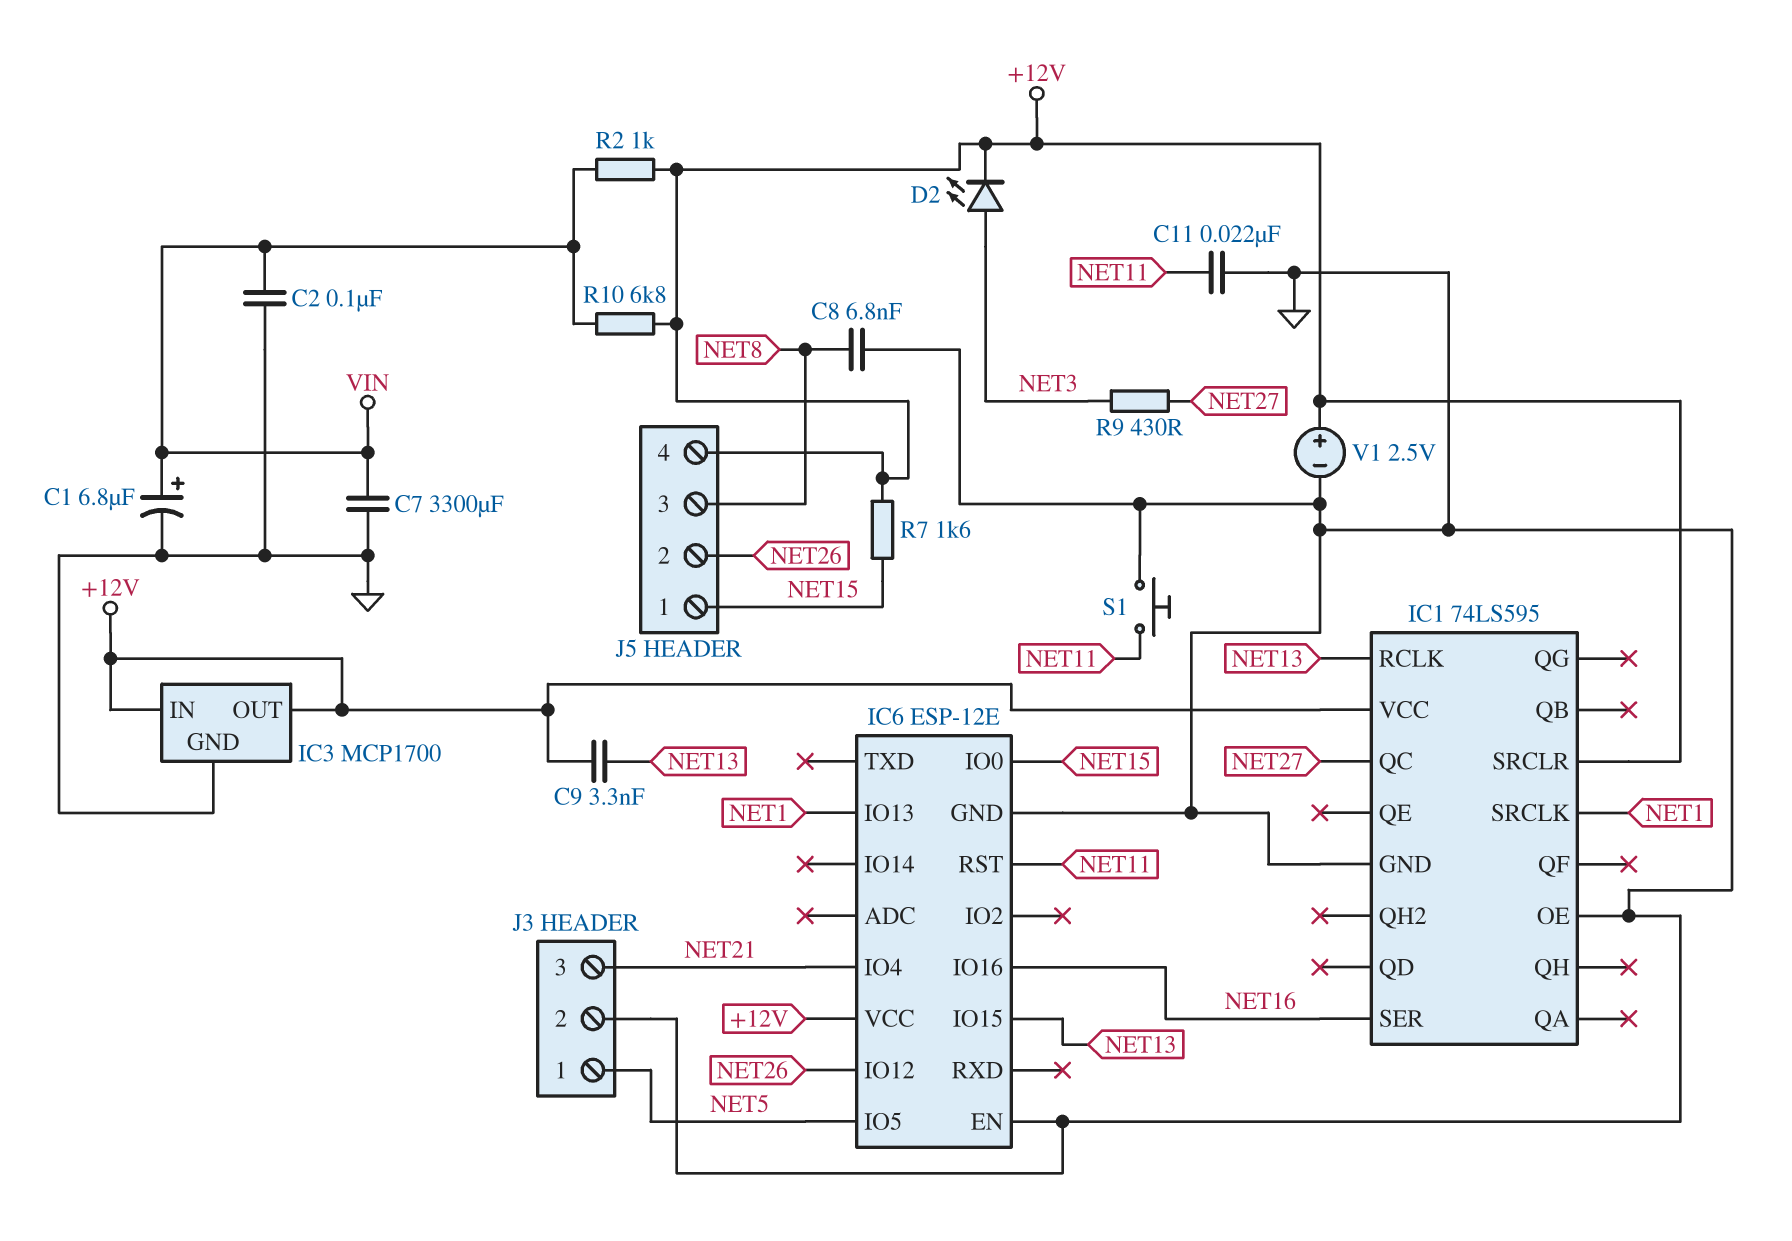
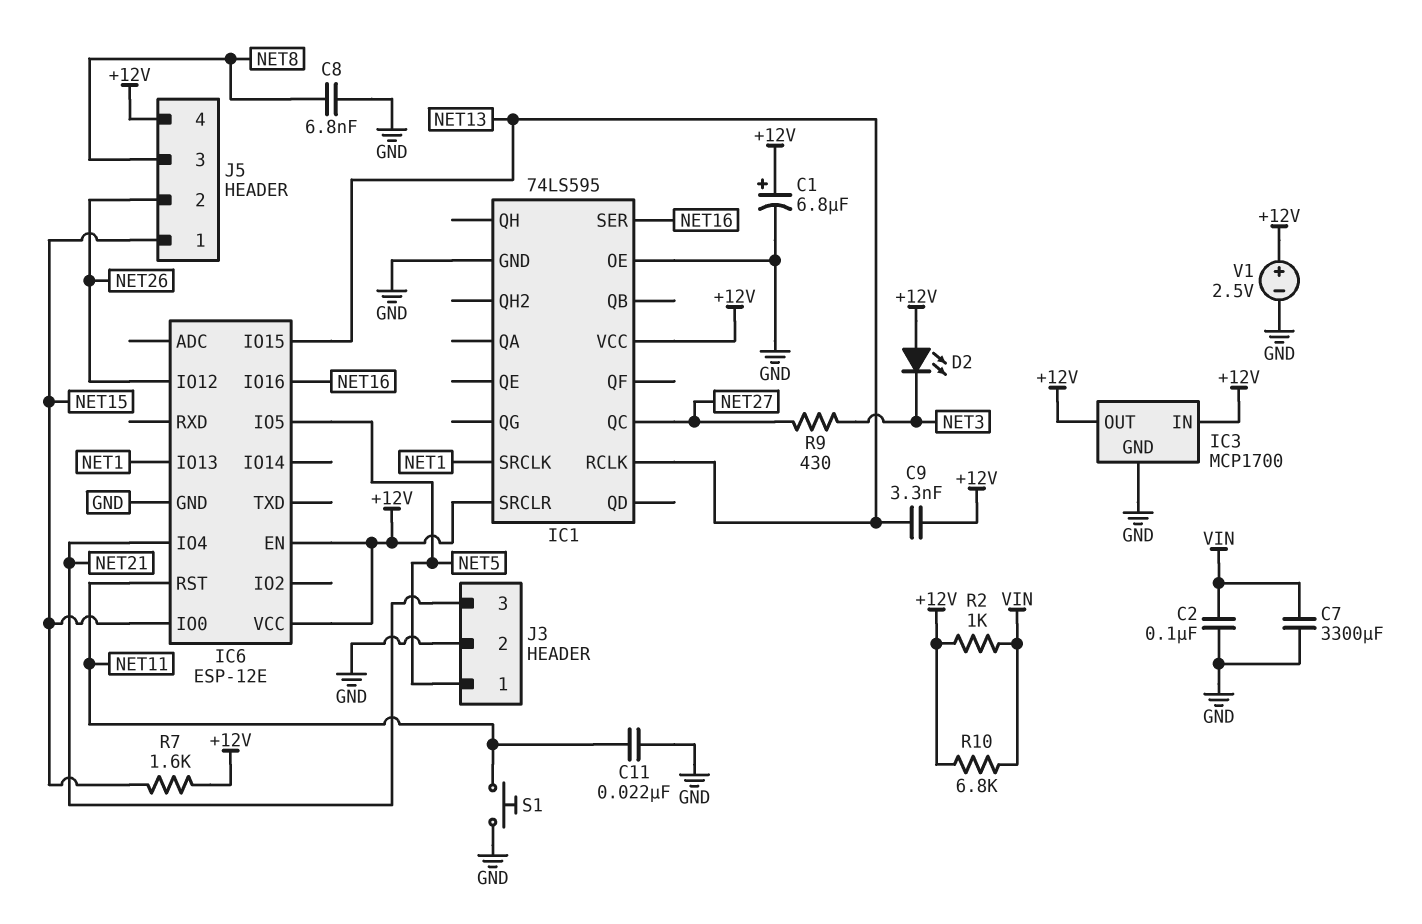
C1: 6.8uF (plus VIN, minus GND) -> 6.8uF (plus +12V, minus GND)
D2: LED (A NET3, K +12V) -> LED (A +12V, K NET3)
IC6 pin EN: GND -> +12V

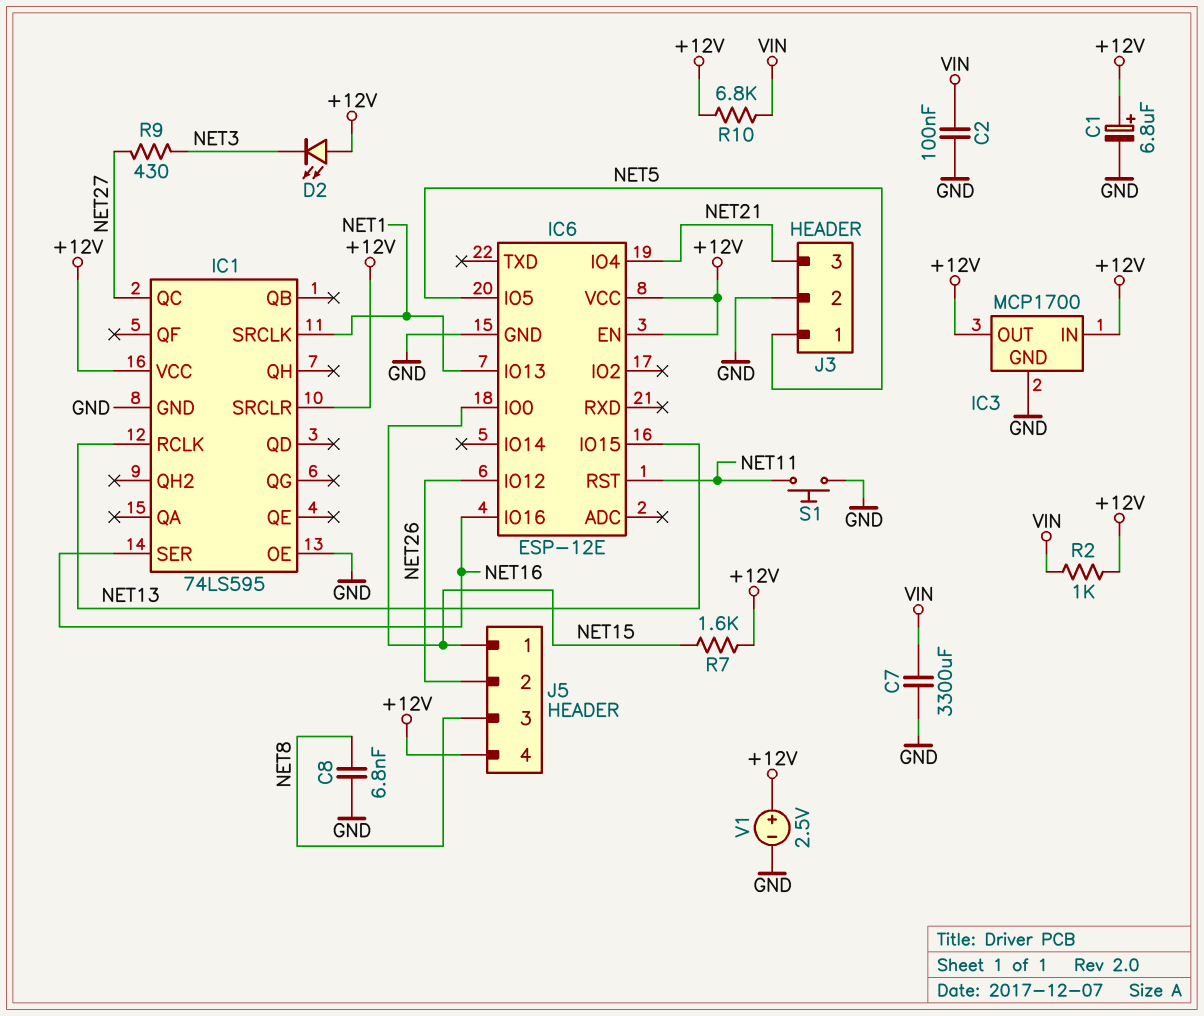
C9: 3.3nF (+12V, NET13) -> none
C11: 22nF (GND, NET11) -> none

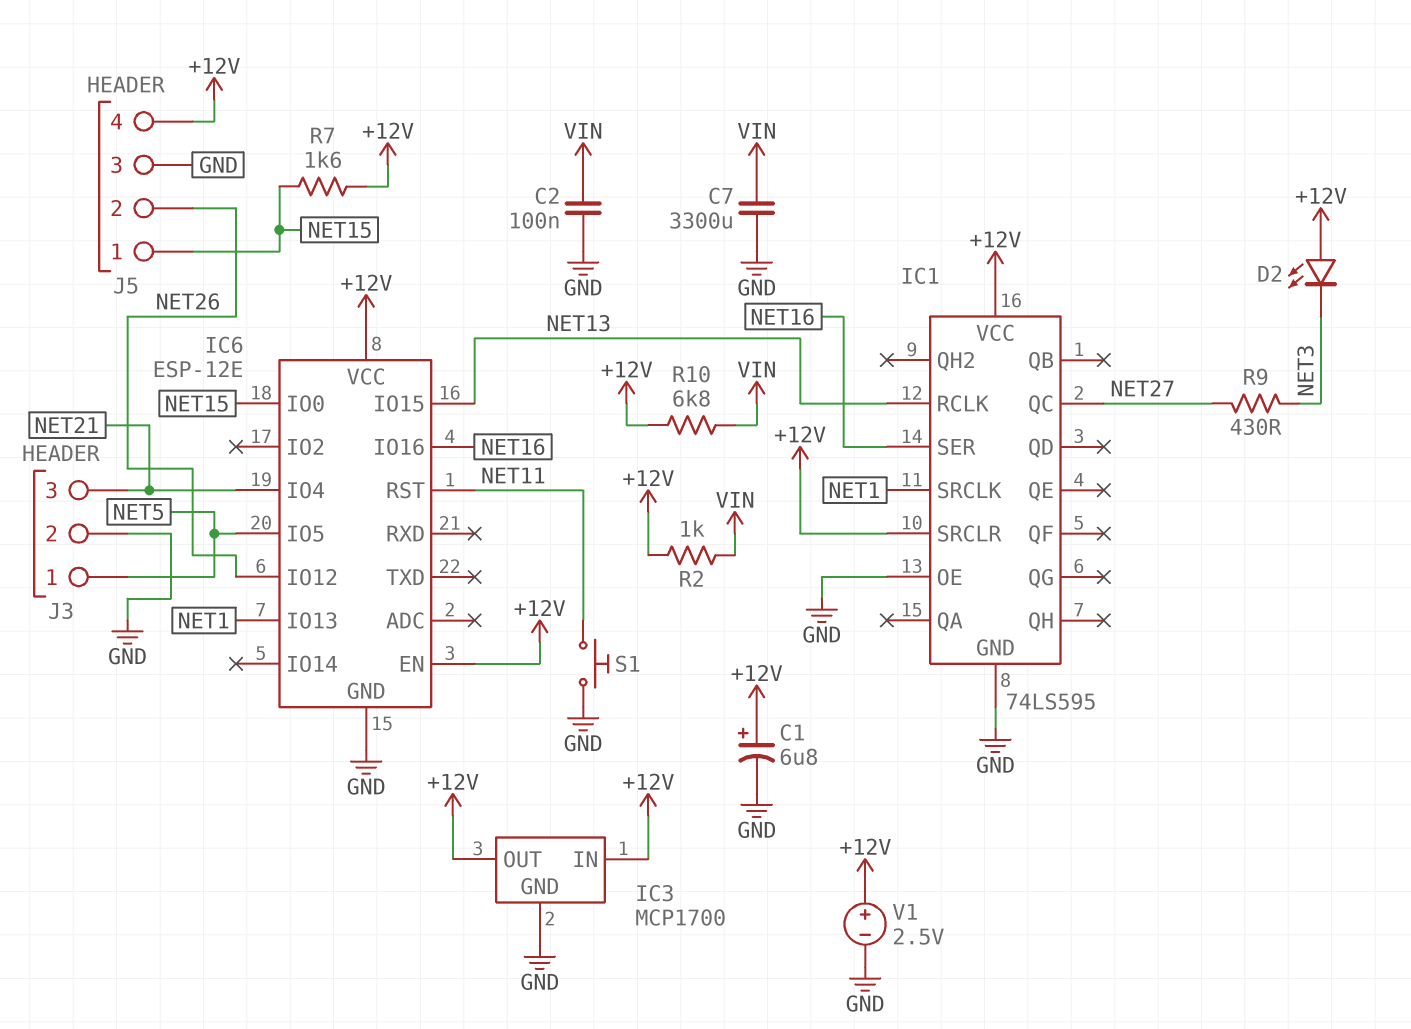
C8: 6.8nF (GND, NET8) -> none
J5 pin 3: NET8 -> GND

